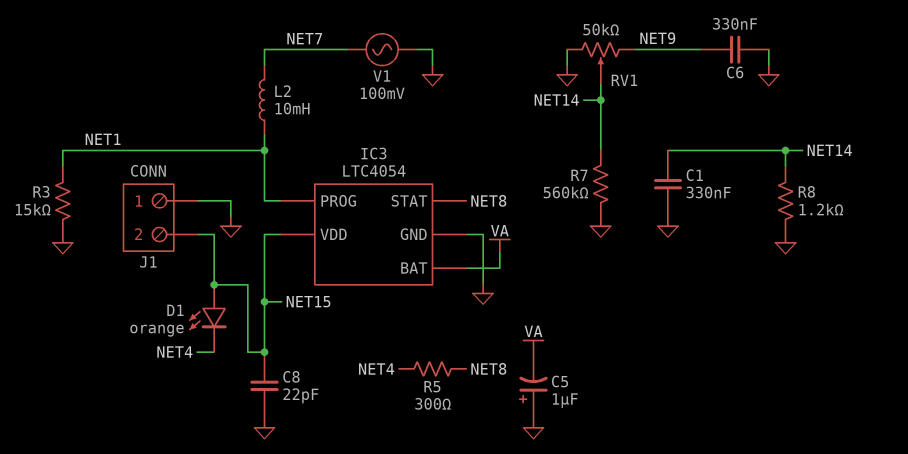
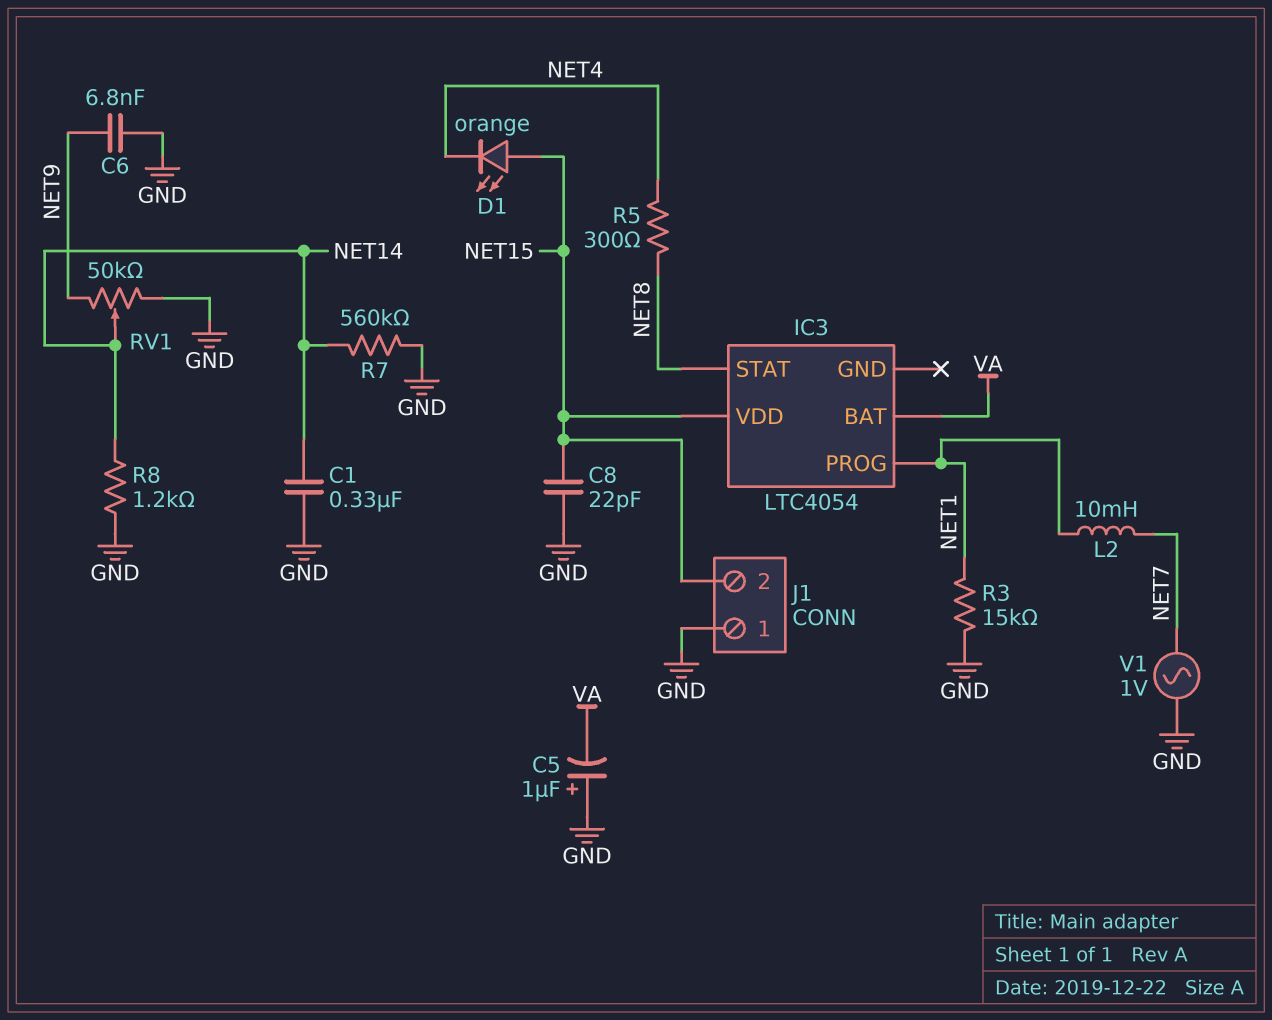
C6: 330nF (GND, NET9) -> 6.8nF (GND, NET9)
IC3 pin GND: GND -> none
V1: AC 100mV (GND, NET7) -> AC 1V (GND, NET7)

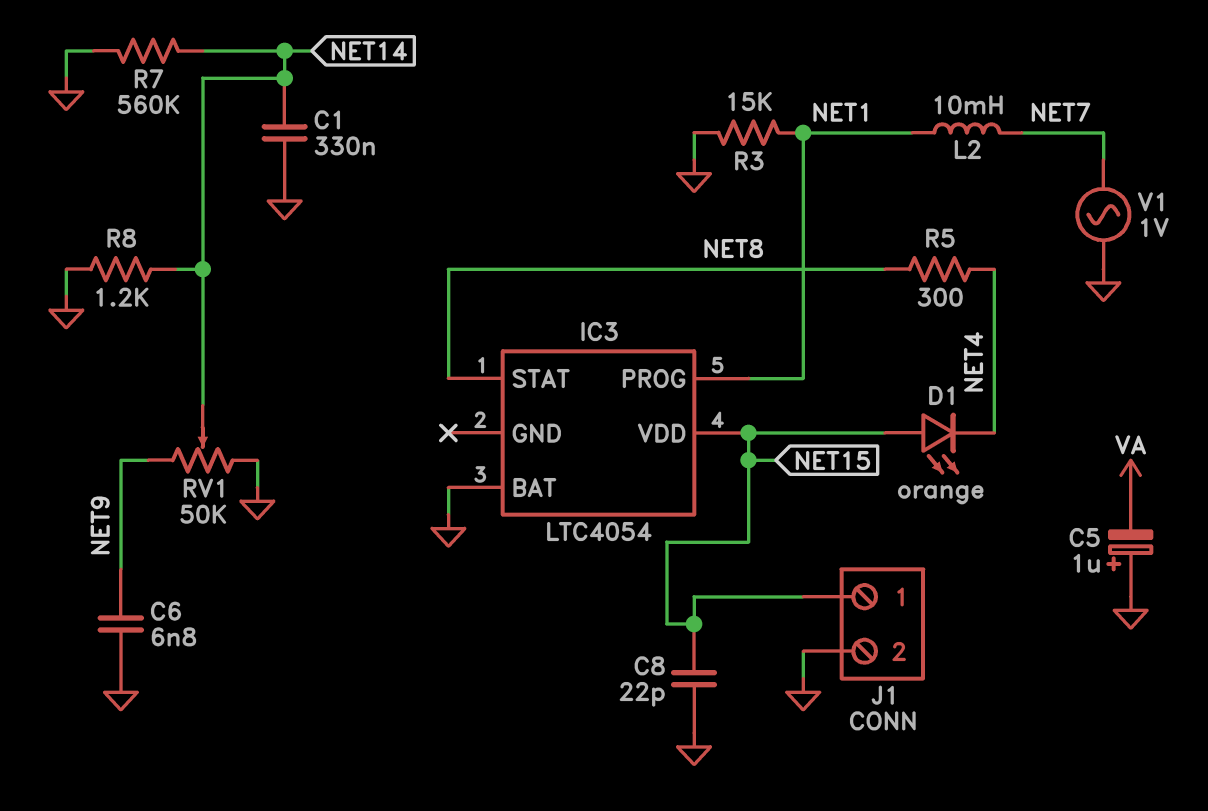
IC3 pin BAT: VA -> GND
J1 pin 1: GND -> NET15
J1 pin 2: NET15 -> GND

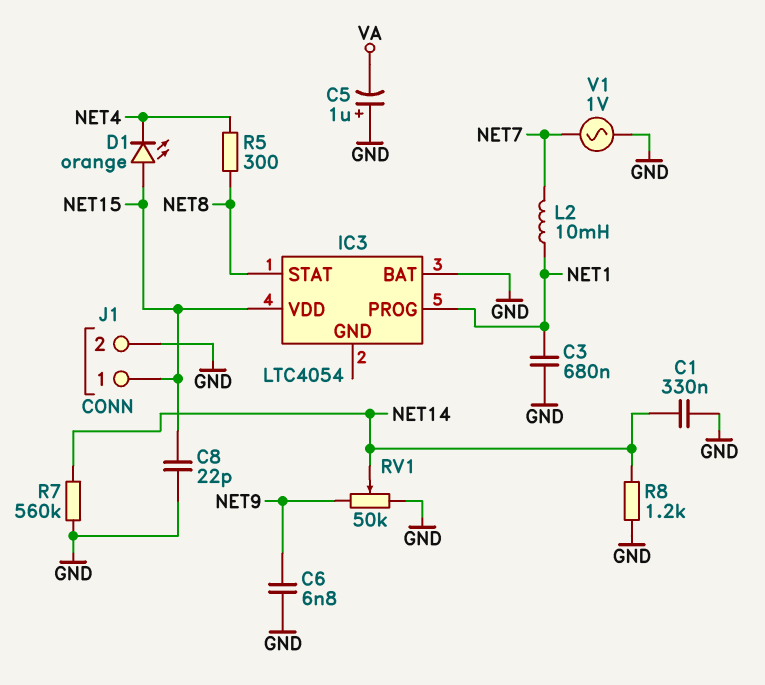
C3: none -> 680nF (GND, NET1)
R3: 15k (GND, NET1) -> none

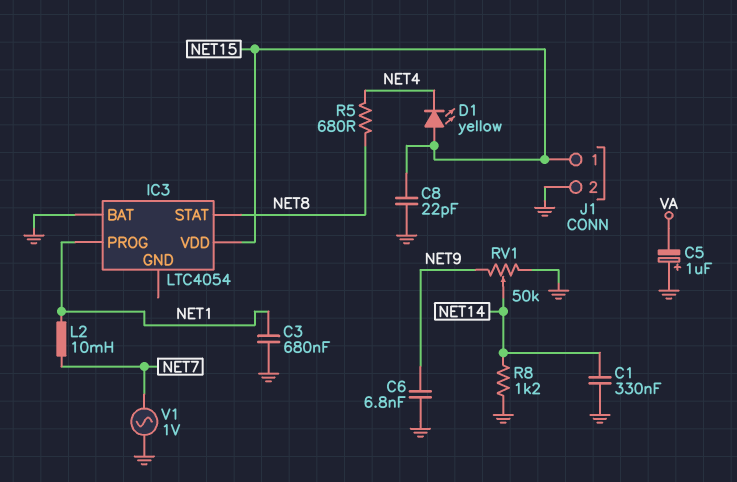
D1: LED orange (A NET15, K NET4) -> LED yellow (A NET15, K NET4)
R5: 300 (NET4, NET8) -> 680 (NET4, NET8)
R7: 560k (GND, NET14) -> none

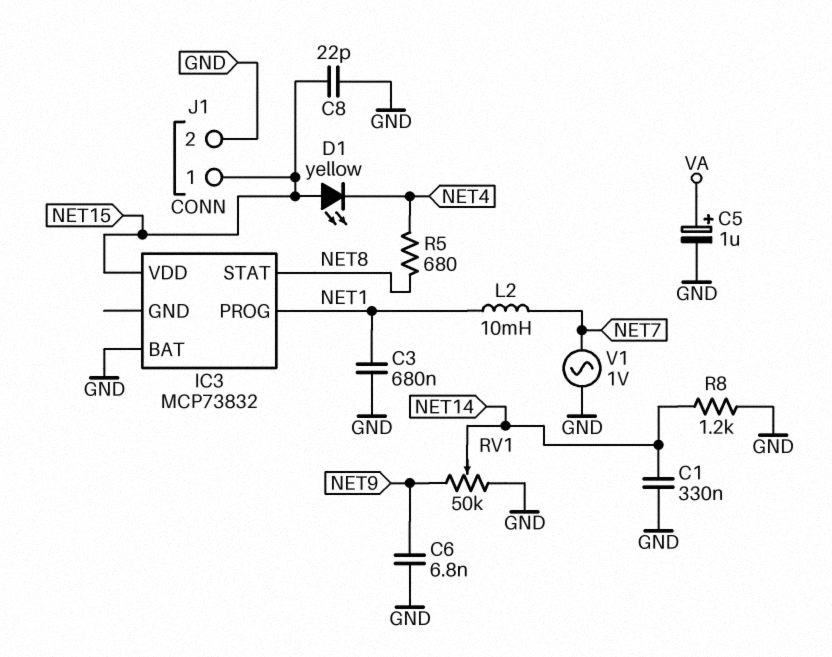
C5: 1uF (plus GND, minus VA) -> 1uF (plus VA, minus GND)
IC3: LTC4054 -> MCP73832

